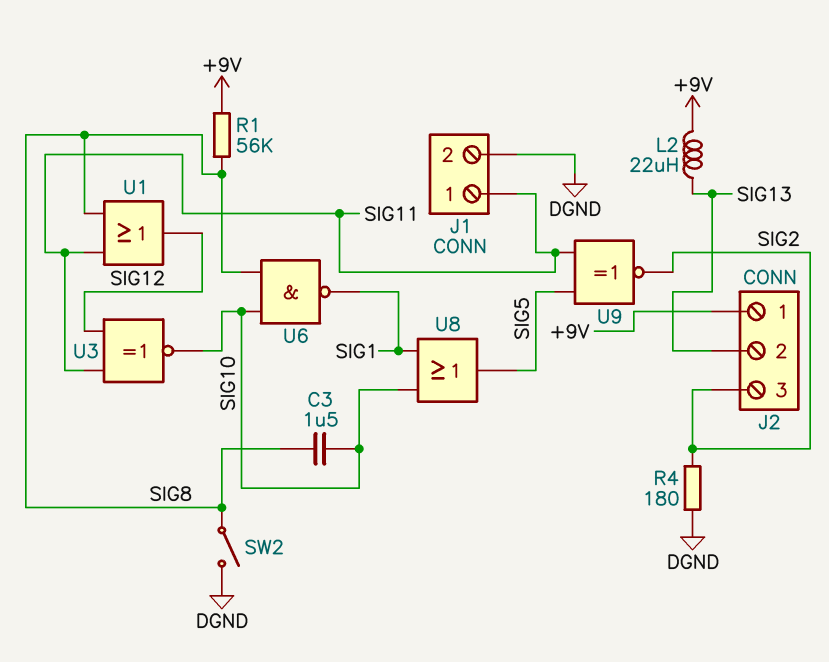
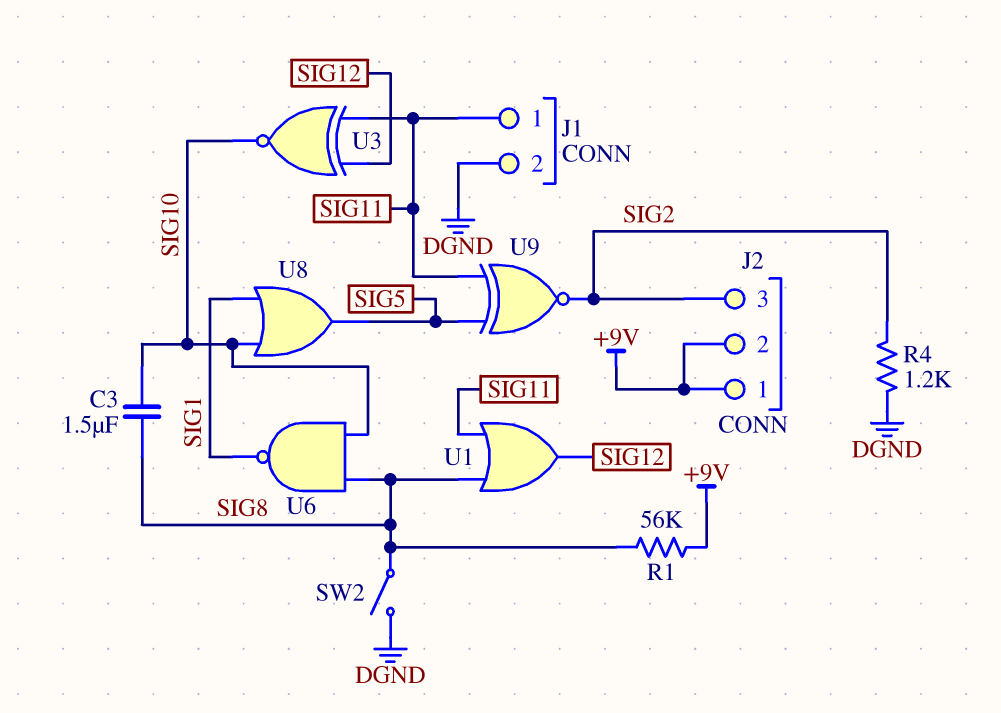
J2 pin 2: SIG13 -> +9V
L2: 22uH (+9V, SIG13) -> none
R4: 180 (DGND, SIG2) -> 1.2k (DGND, SIG2)

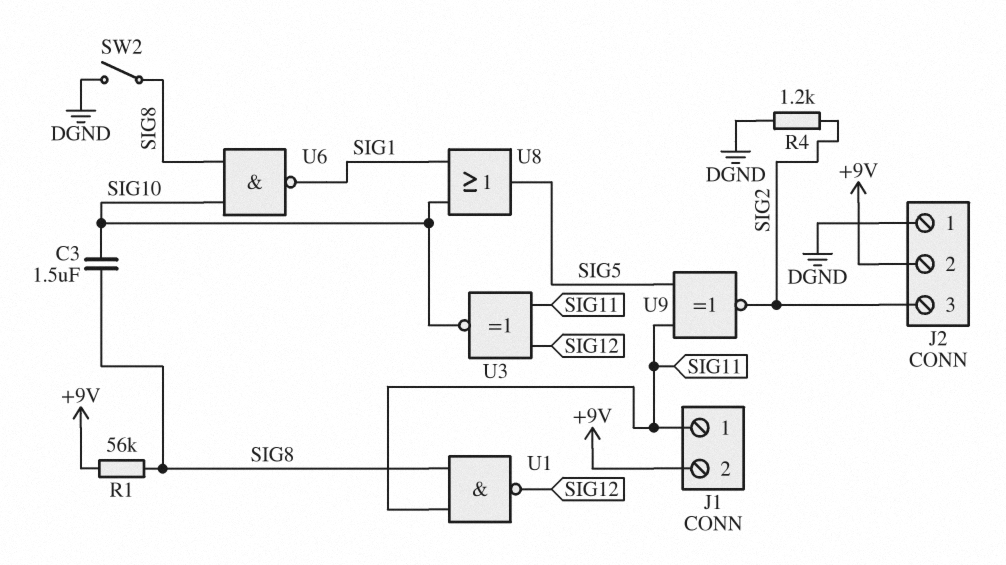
J1 pin 2: DGND -> +9V
J2 pin 1: +9V -> DGND
U1: OR (in SIG8, in SIG11, out SIG12) -> NAND (in SIG8, in SIG11, out SIG12)

